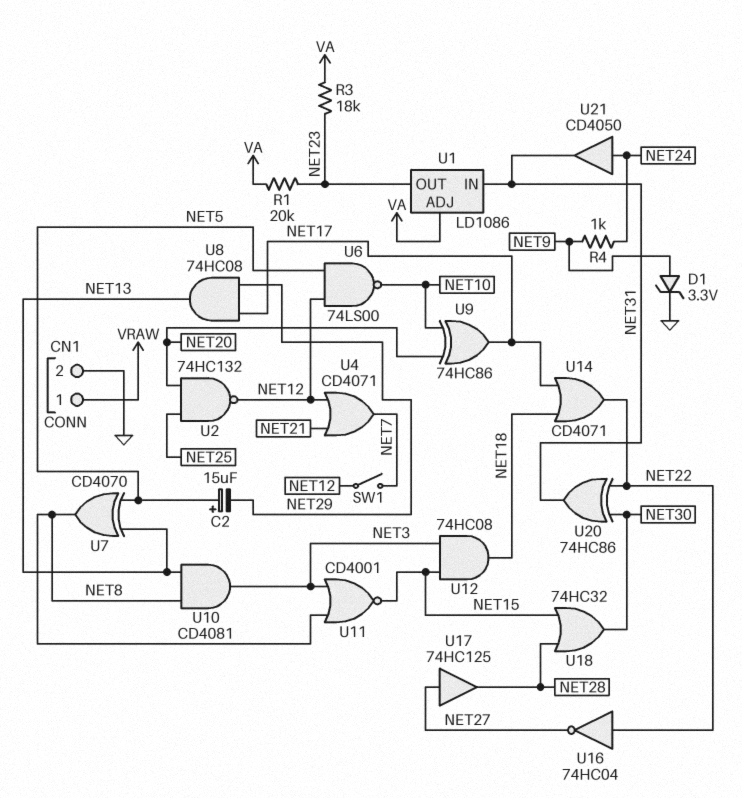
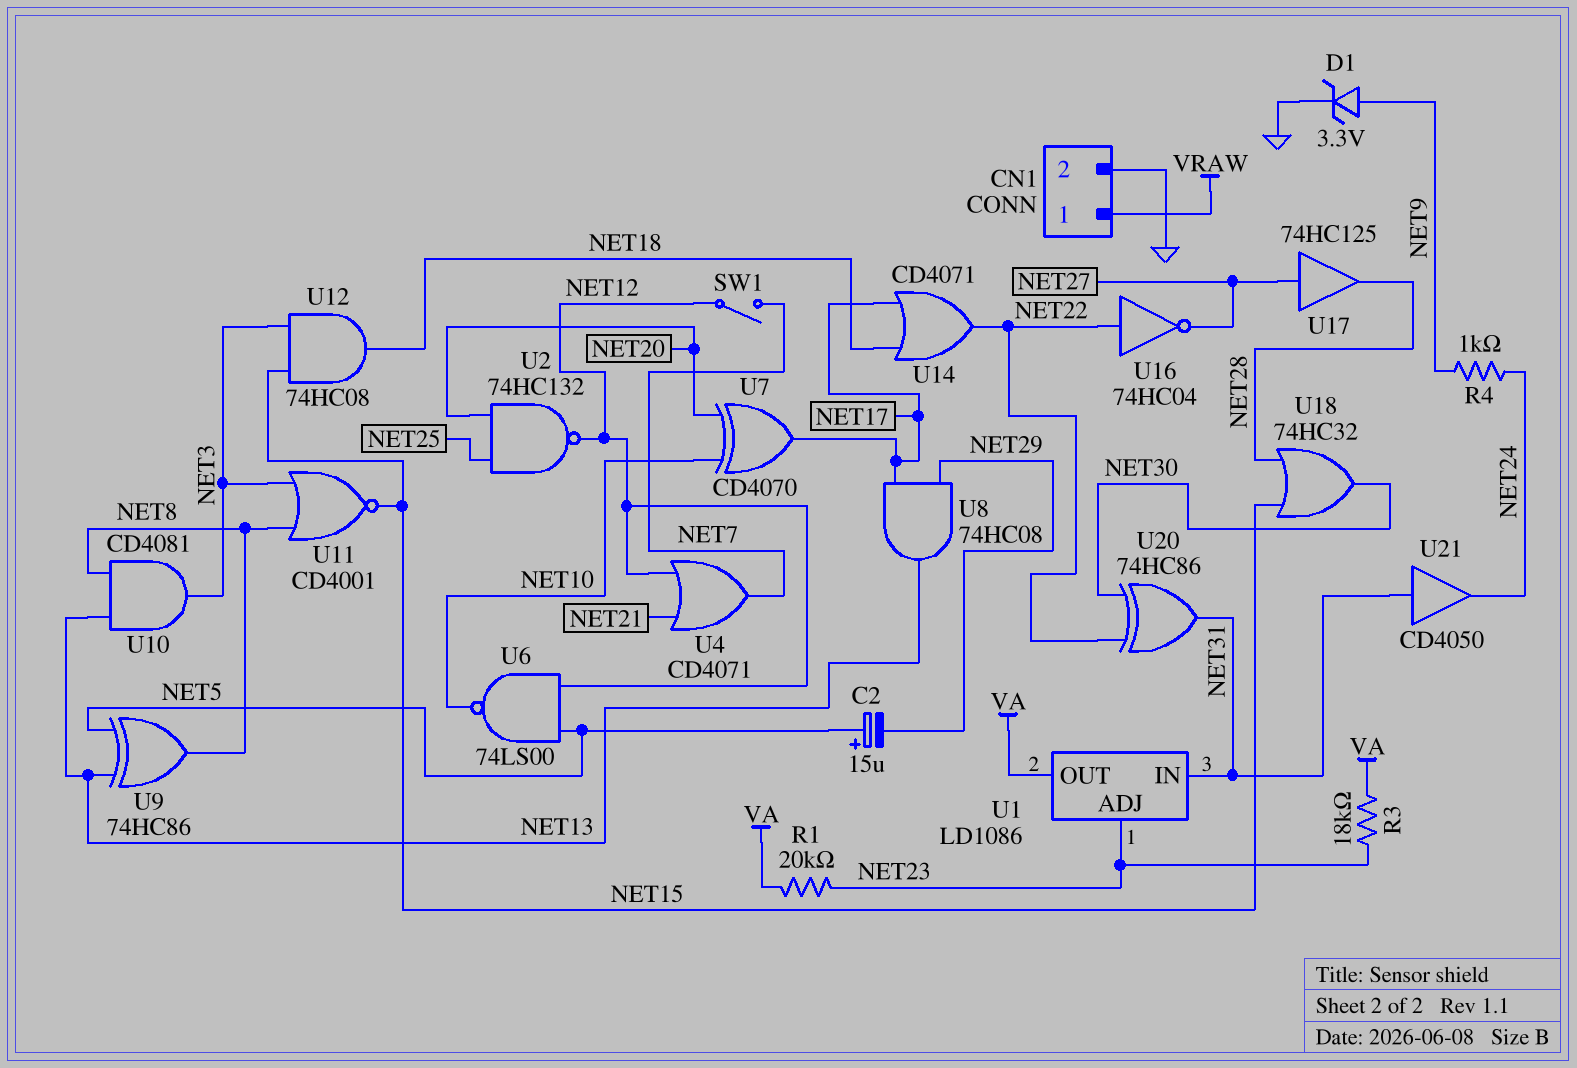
U1 pin ADJ: VA -> NET23
U1 pin OUT: NET23 -> VA
U7: XOR CD4070 (in NET5, in NET13, out NET8) -> XOR CD4070 (in NET10, in NET20, out NET17)
U9: XOR 74HC86 (in NET10, in NET20, out NET17) -> XOR 74HC86 (in NET5, in NET13, out NET8)
U21: buffer CD4050 (in NET24, out NET31) -> buffer CD4050 (in NET31, out NET24)

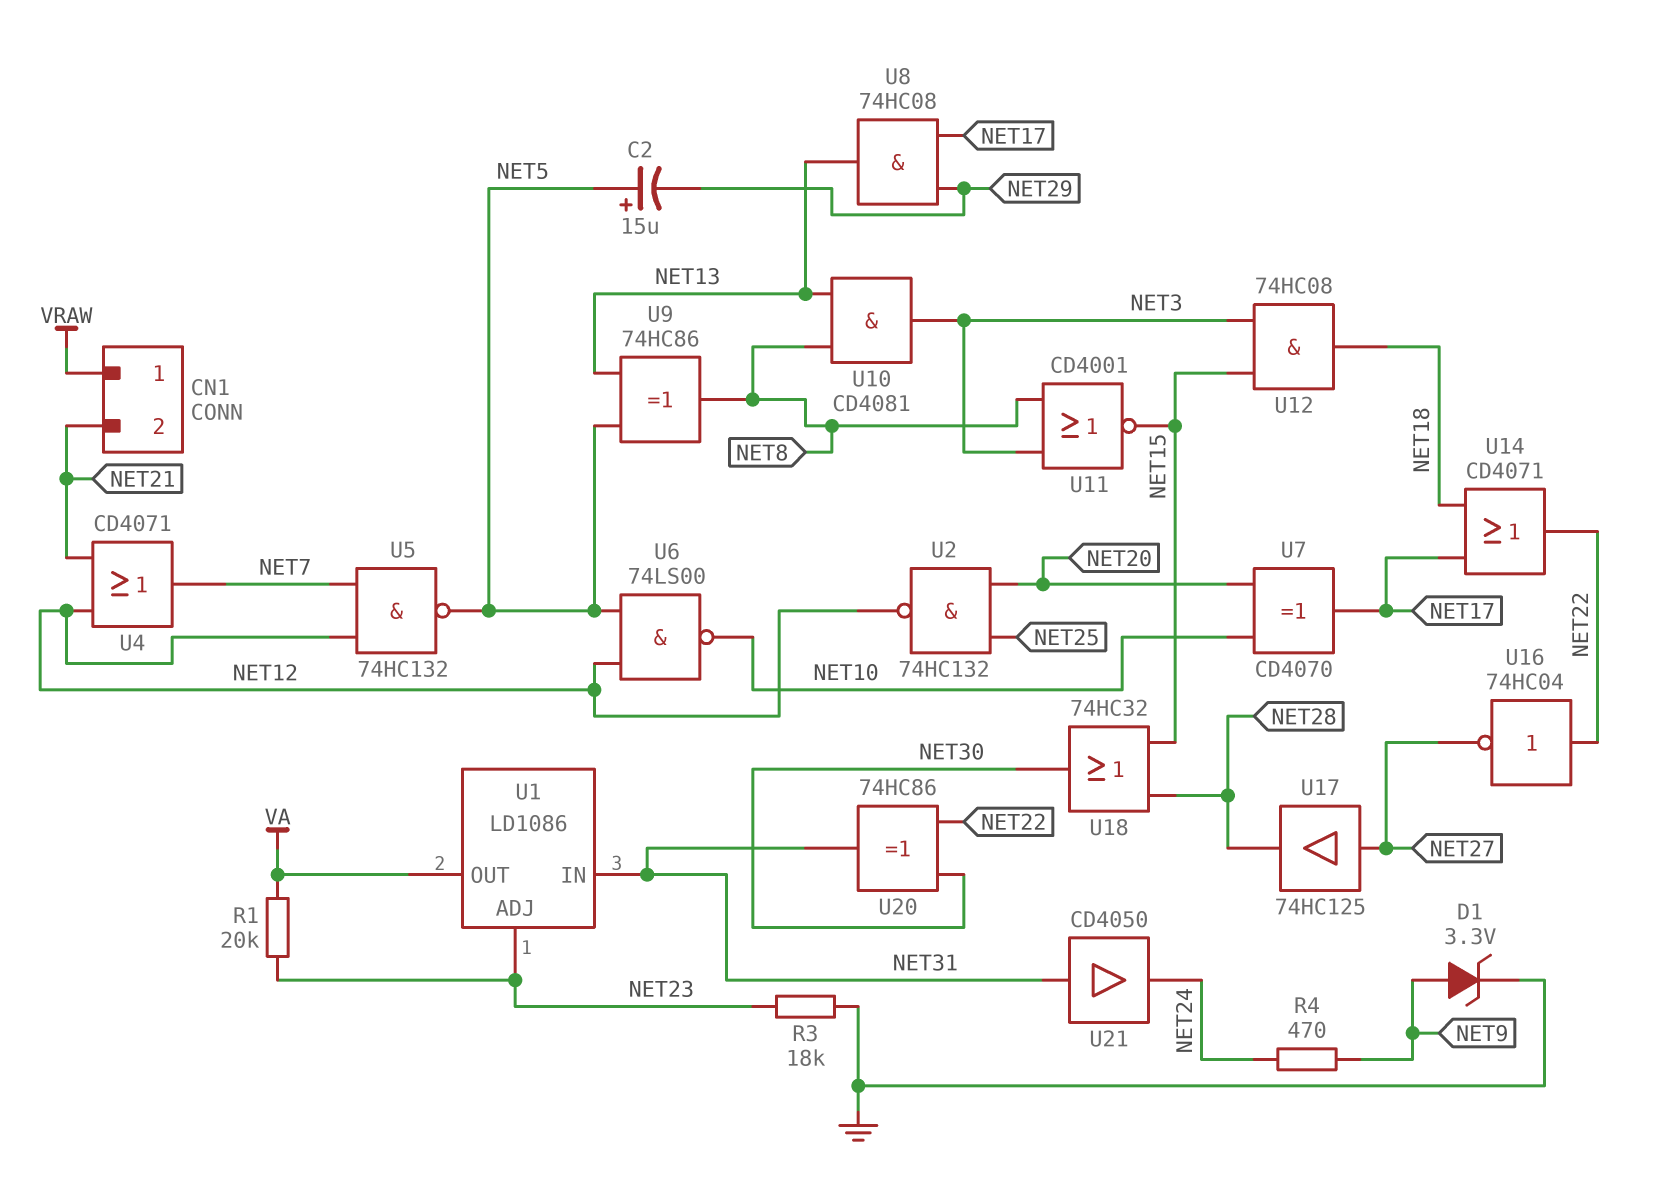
CN1 pin 2: GND -> NET21
R3: 18k (NET23, VA) -> 18k (GND, NET23)
R4: 1k (NET9, NET24) -> 470 (NET9, NET24)
SW1: switch (NET7, NET12) -> none
U5: none -> NAND 74HC132 (in NET7, in NET12, out NET5)

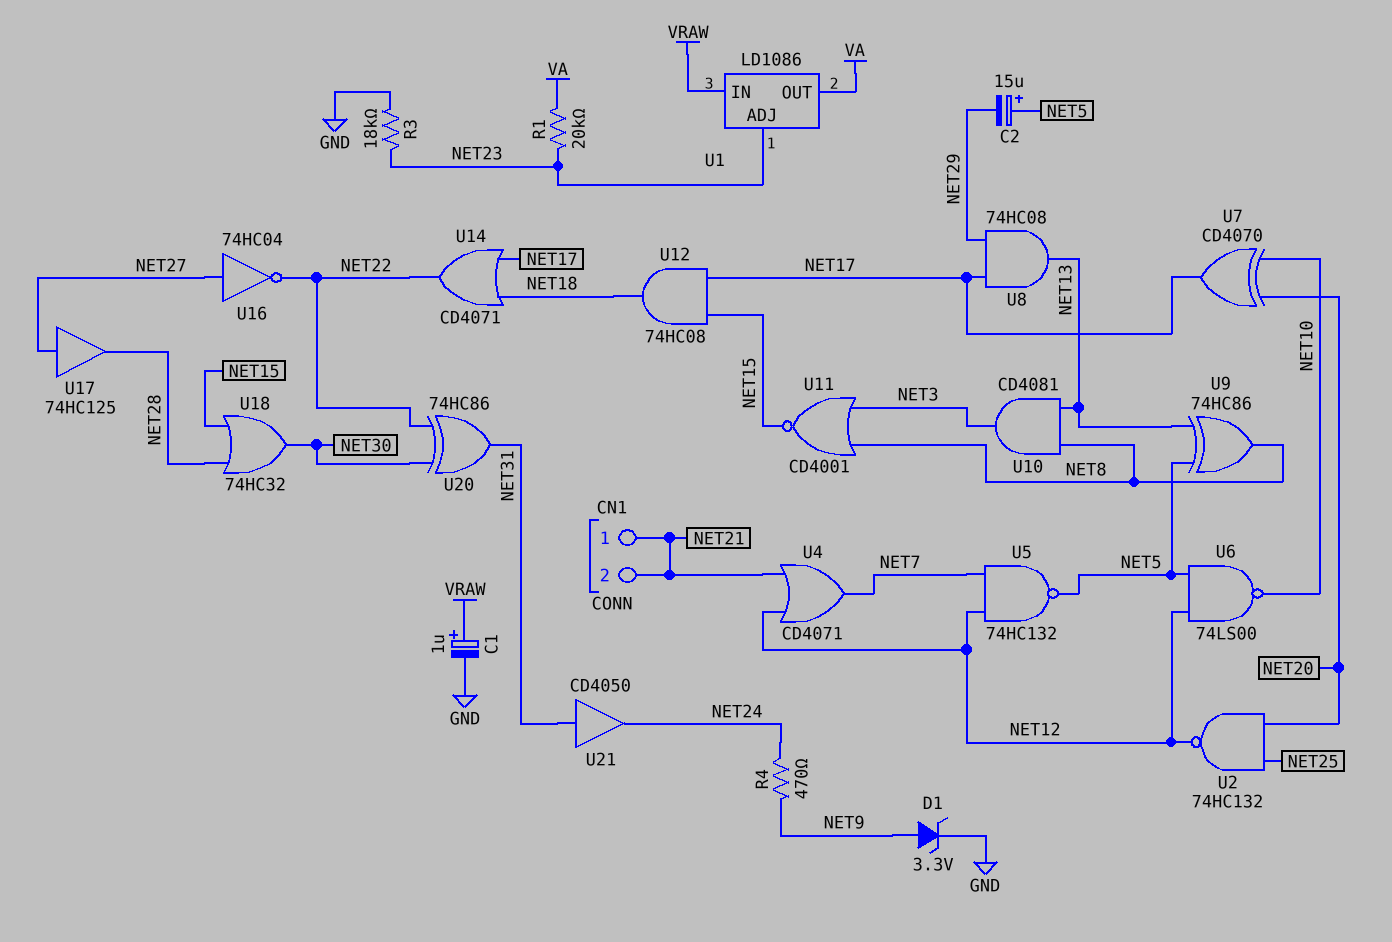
C1: none -> 1uF (plus VRAW, minus GND)
CN1 pin 1: VRAW -> NET21
U1 pin IN: NET31 -> VRAW
U12: AND 74HC08 (in NET3, in NET15, out NET18) -> AND 74HC08 (in NET15, in NET17, out NET18)
U16: NOT 74HC04 (in NET22, out NET27) -> NOT 74HC04 (in NET27, out NET22)

